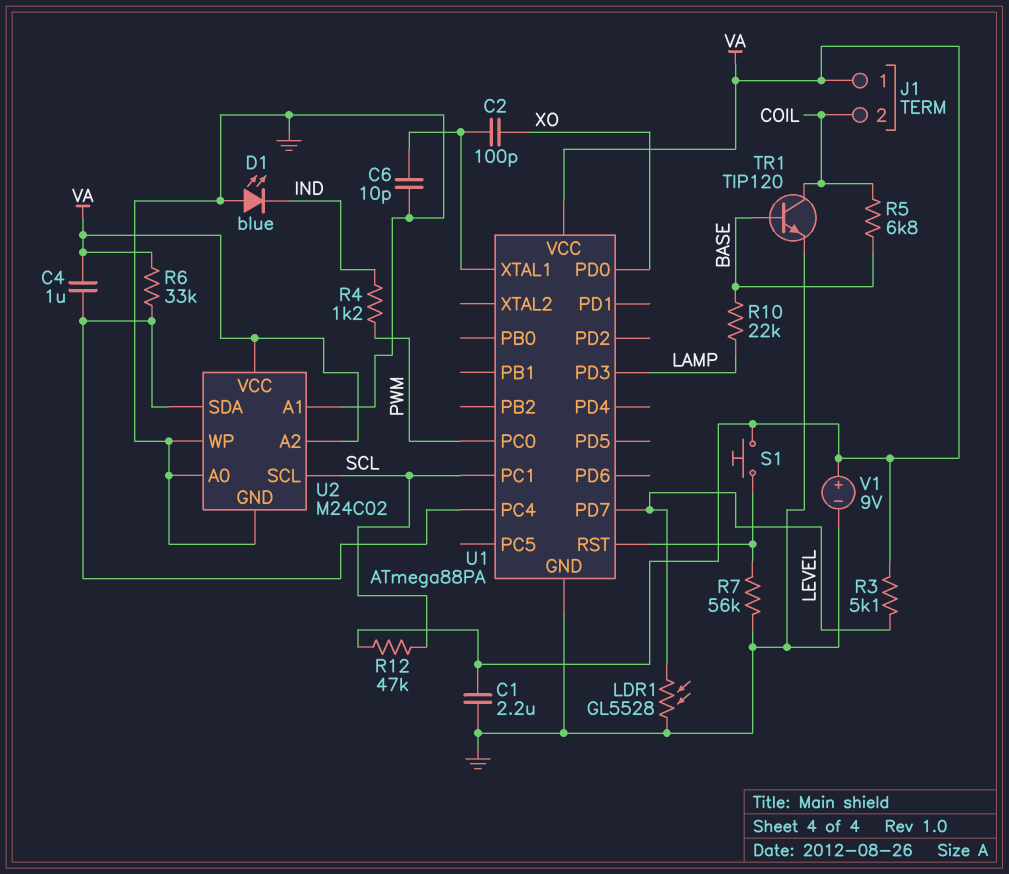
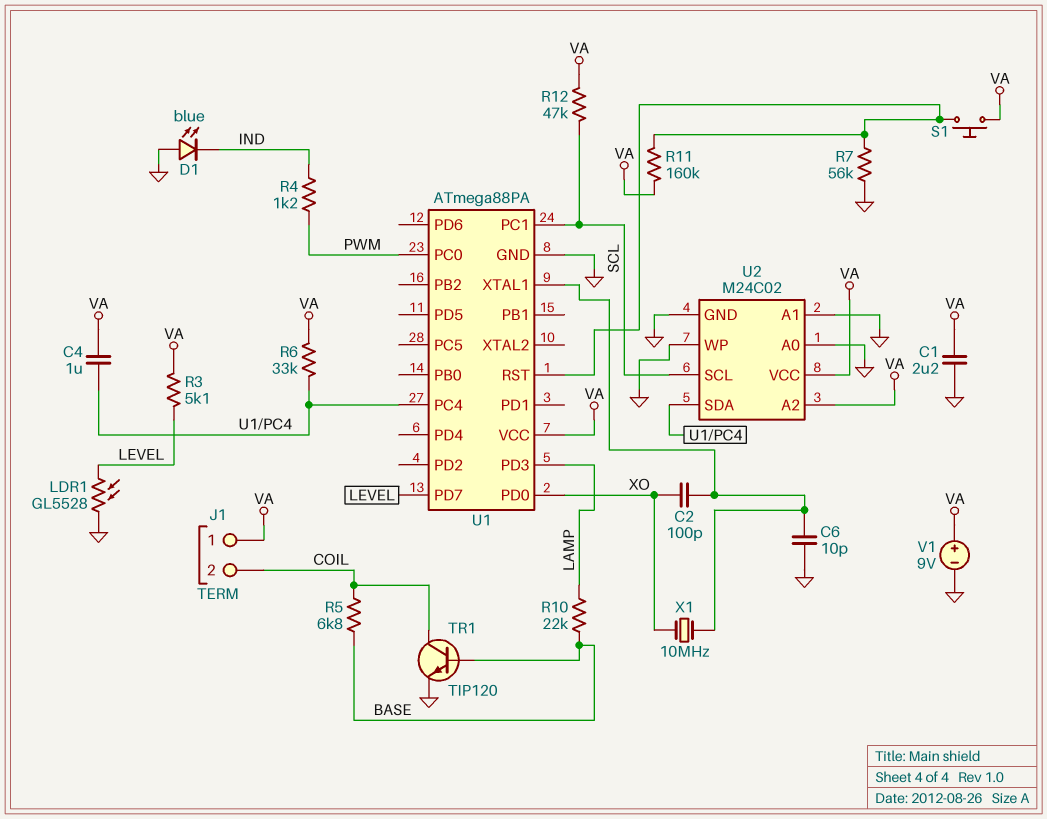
R11: none -> 160k (U1/RST, VA)
X1: none -> 10MHz (U1/XTAL1, XO)

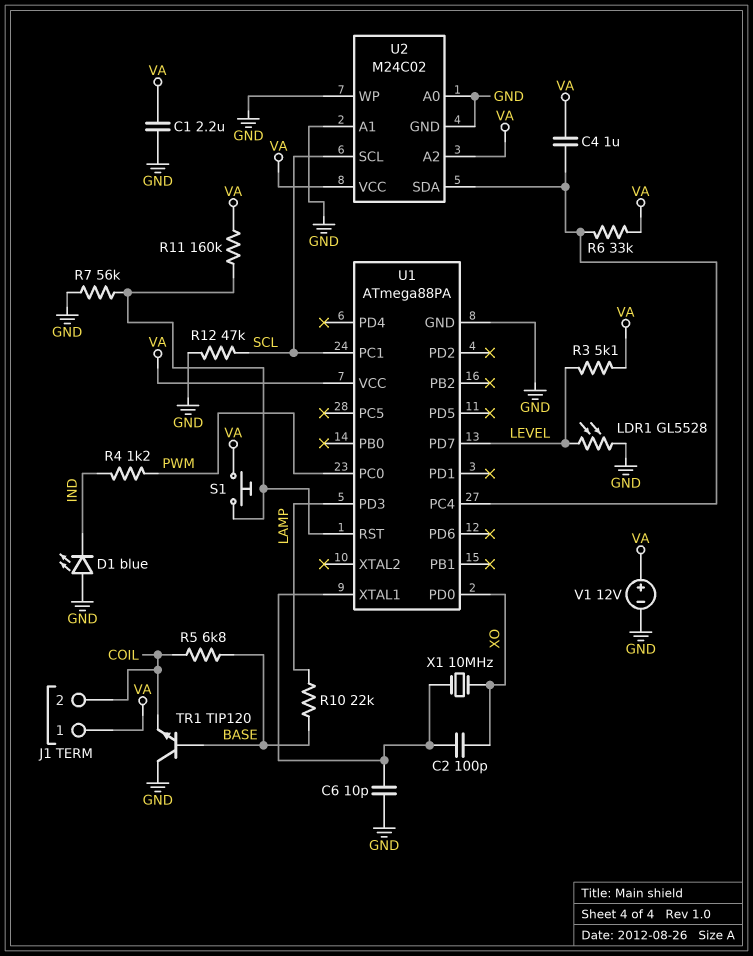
R12: 47k (SCL, VA) -> 47k (GND, SCL)
TR1: NPN TIP120 (B BASE, C COIL, E GND) -> NPN TIP120 (B BASE, C GND, E COIL)
V1: 9V (plus VA, minus GND) -> 12V (plus VA, minus GND)

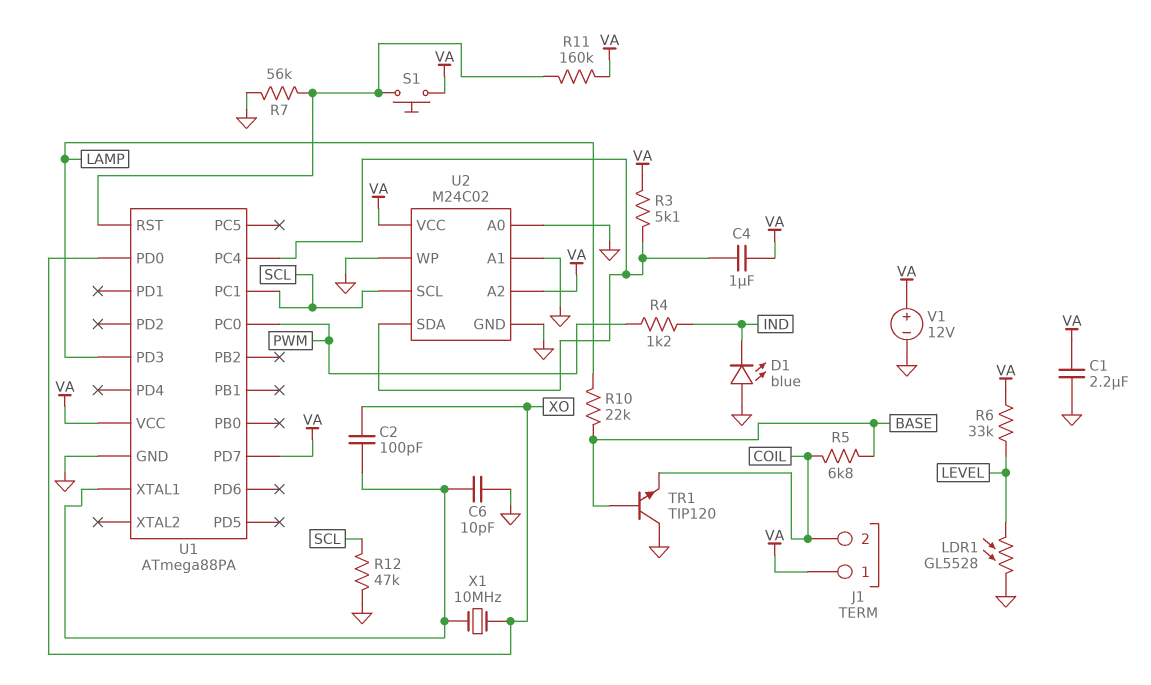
R3: 5.1k (LEVEL, VA) -> 5.1k (U1/PC4, VA)
R6: 33k (U1/PC4, VA) -> 33k (LEVEL, VA)
U1 pin PD7: LEVEL -> VA

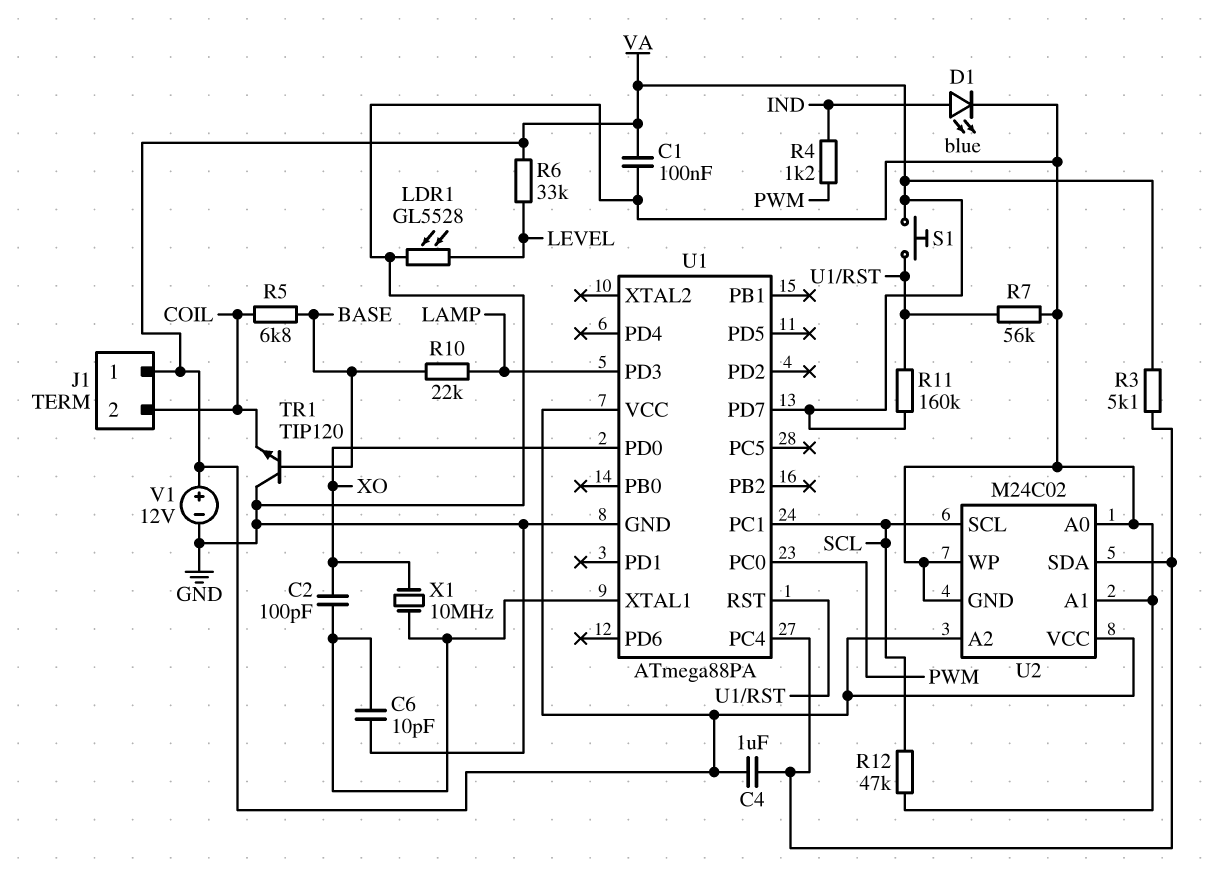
C1: 2.2uF (GND, VA) -> 100nF (GND, VA)
D1: LED blue (A GND, K IND) -> LED blue (A IND, K GND)

